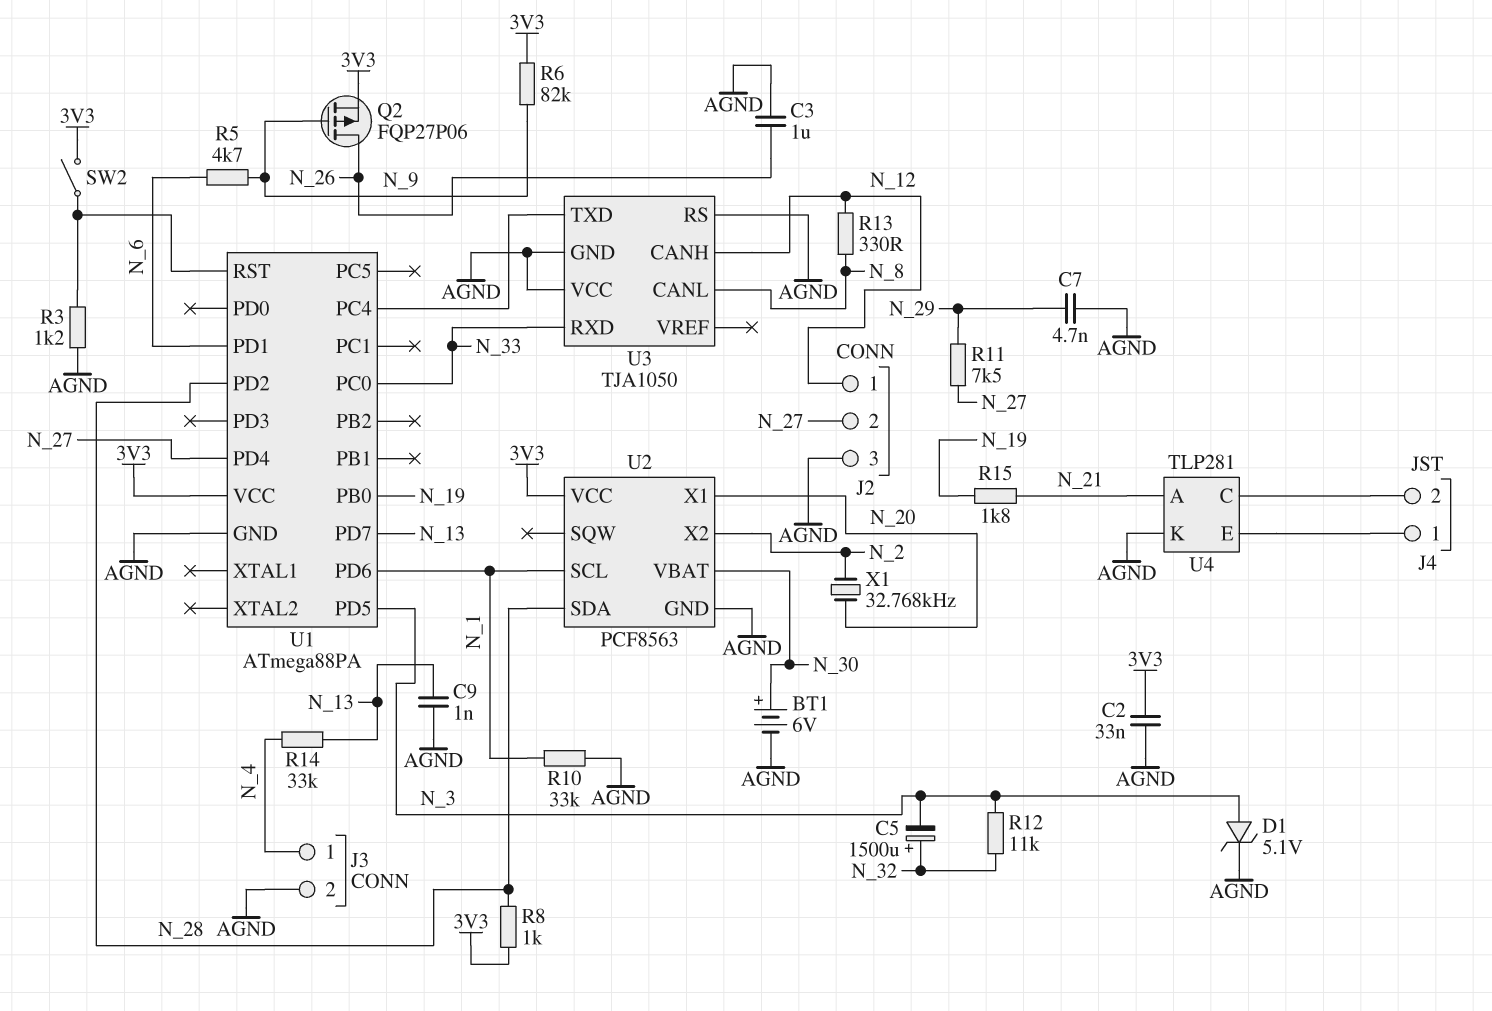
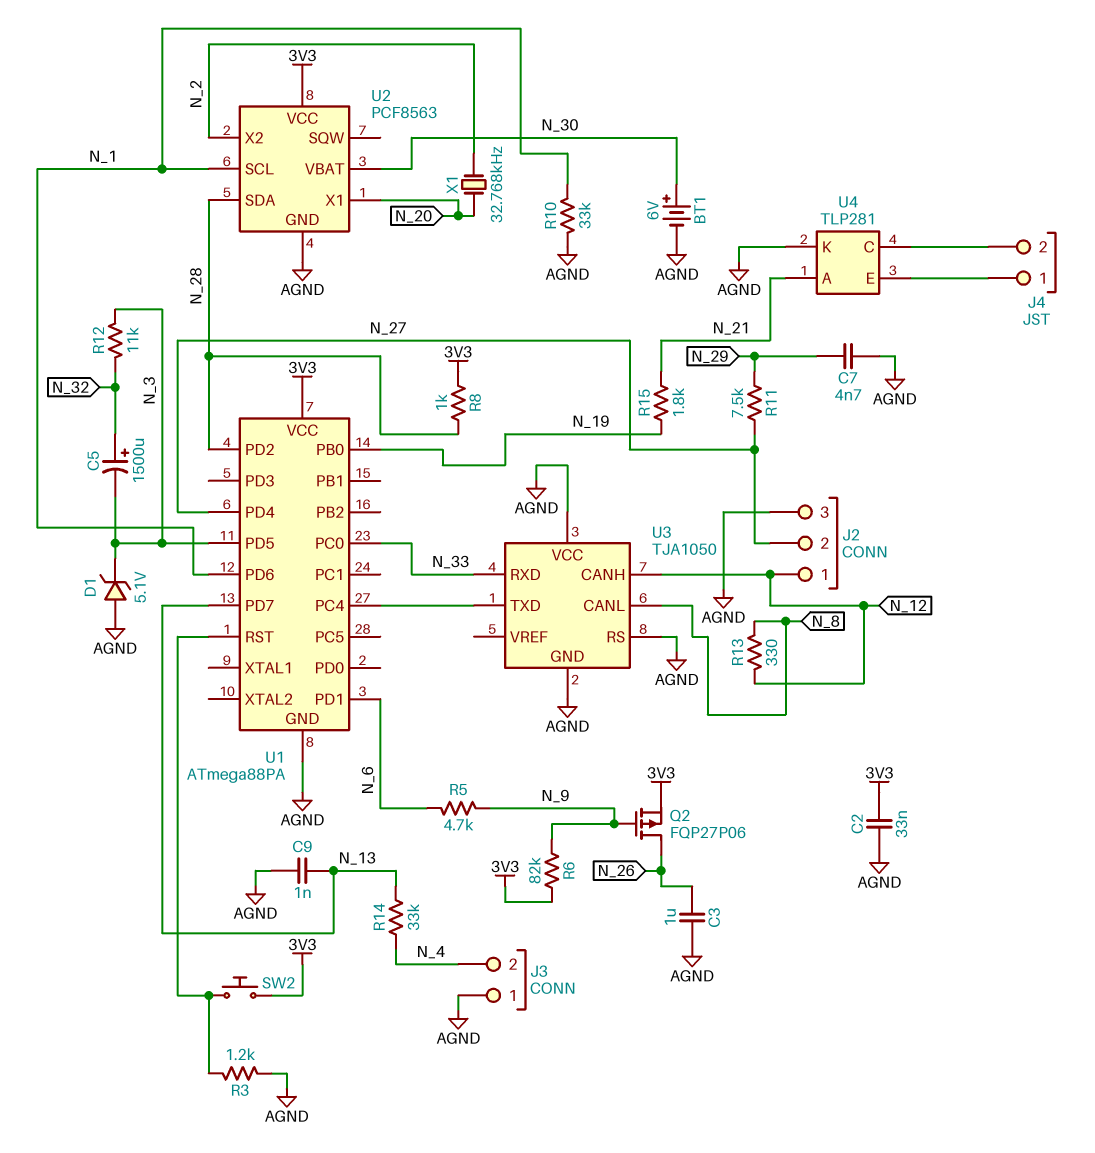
D1: zener 5.1V (A N_3, K AGND) -> zener 5.1V (A AGND, K N_3)
J3 pin 1: N_4 -> AGND
J3 pin 2: AGND -> N_4
SW2: switch (3V3, U1/RST) -> button (3V3, U1/RST)

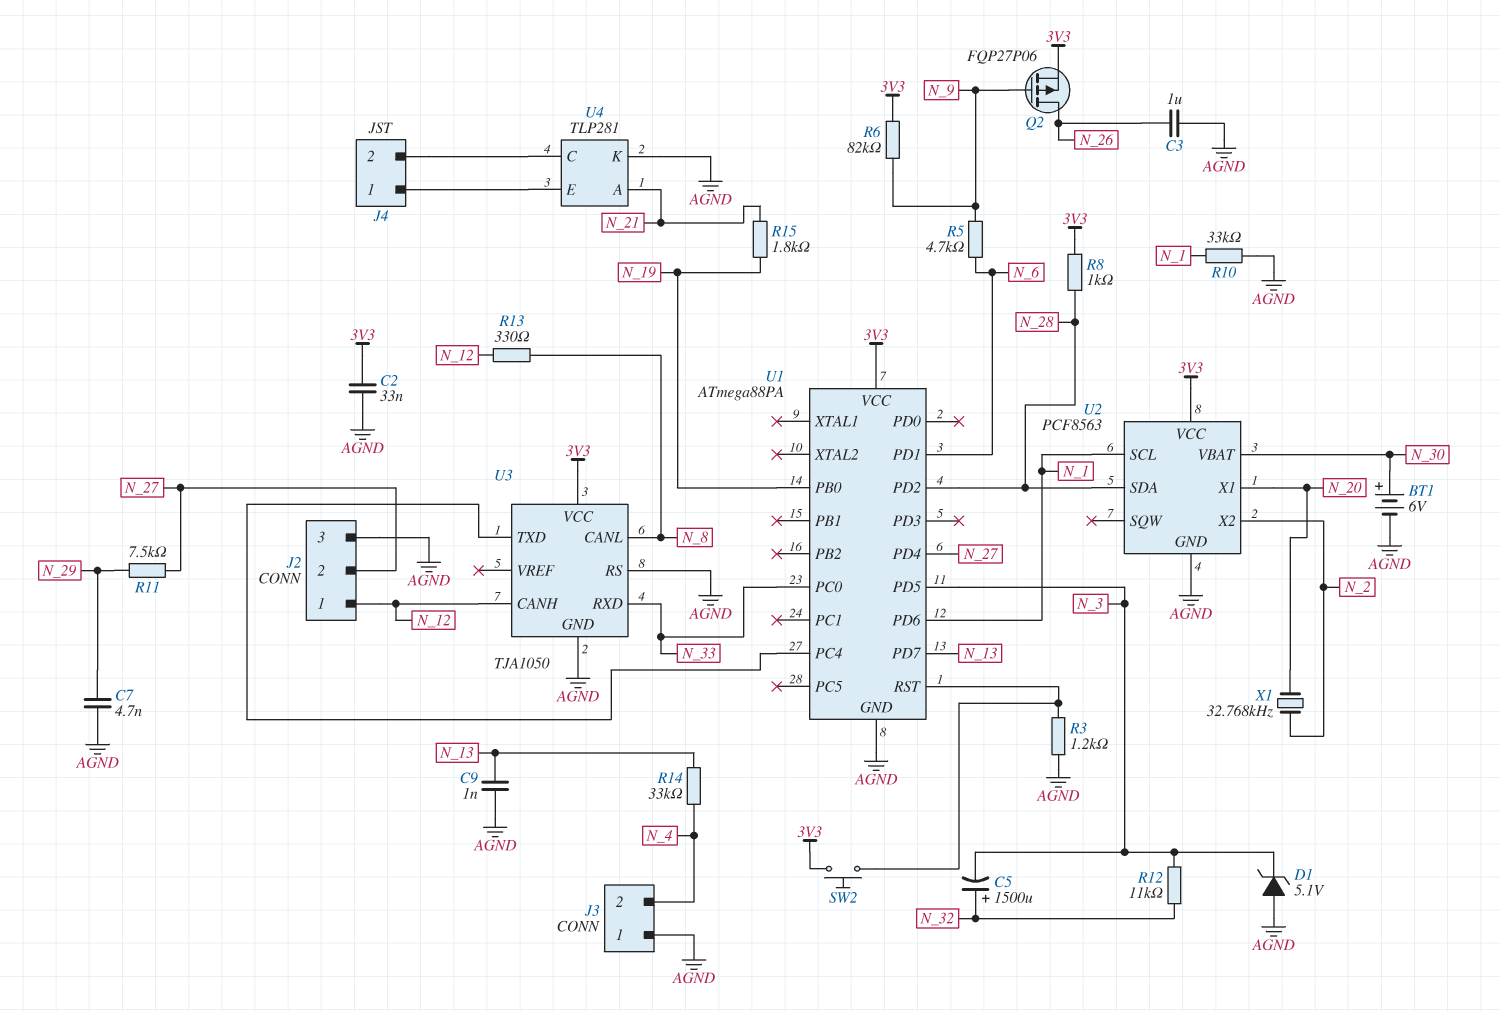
U3 pin VCC: AGND -> 3V3

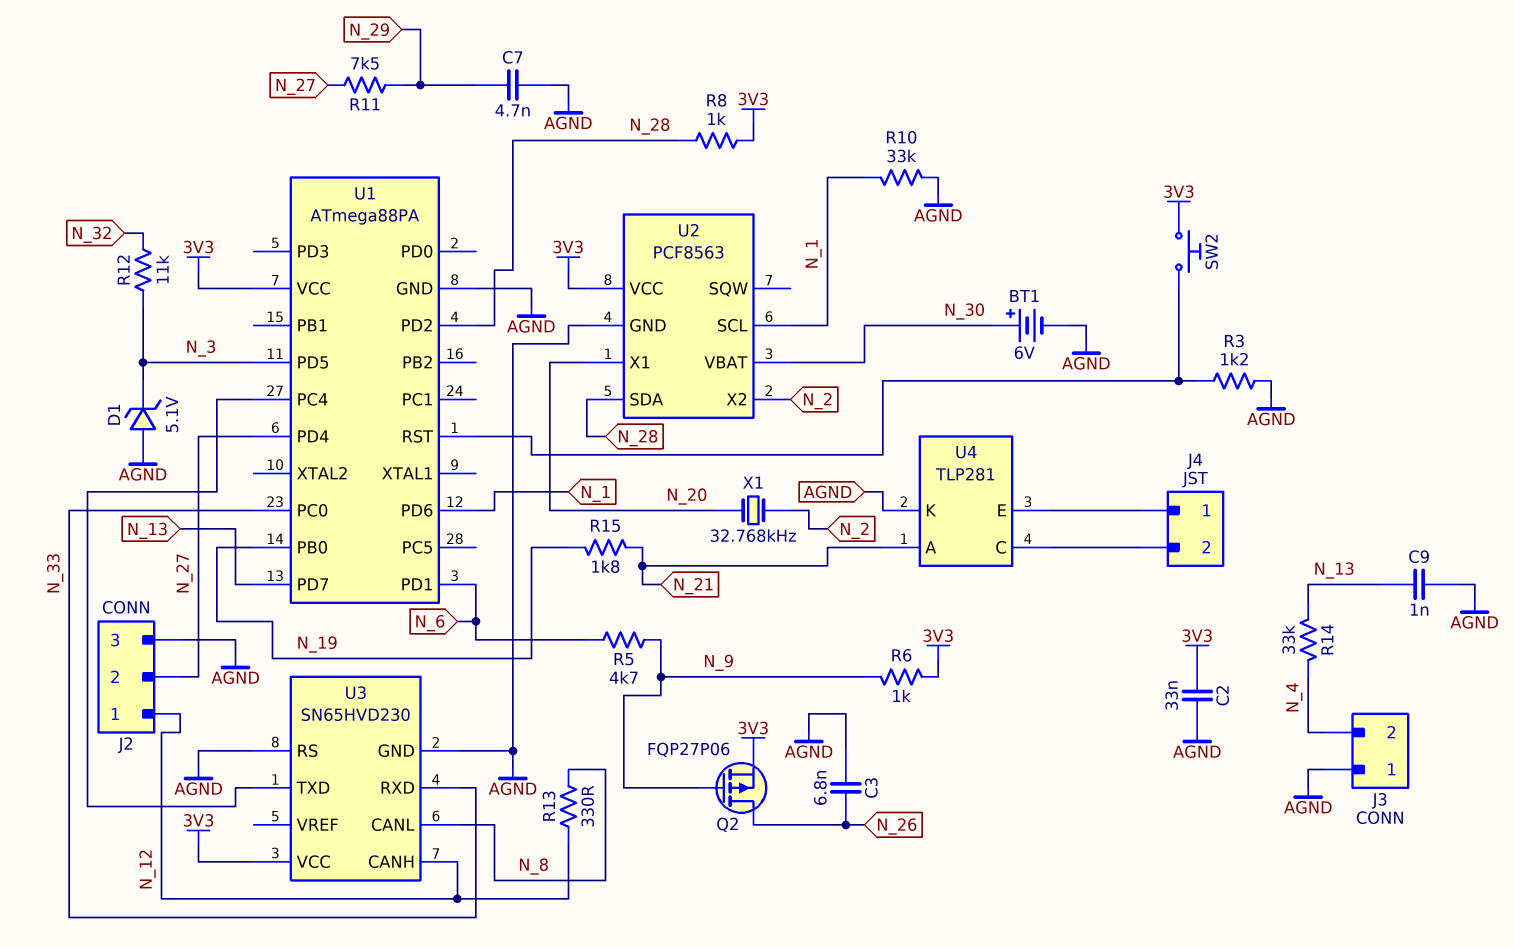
C3: 1uF (AGND, N_26) -> 6.8nF (AGND, N_26)
C5: 1500uF (plus N_32, minus N_3) -> none
R6: 82k (3V3, N_9) -> 1k (3V3, N_9)
U3: TJA1050 -> SN65HVD230

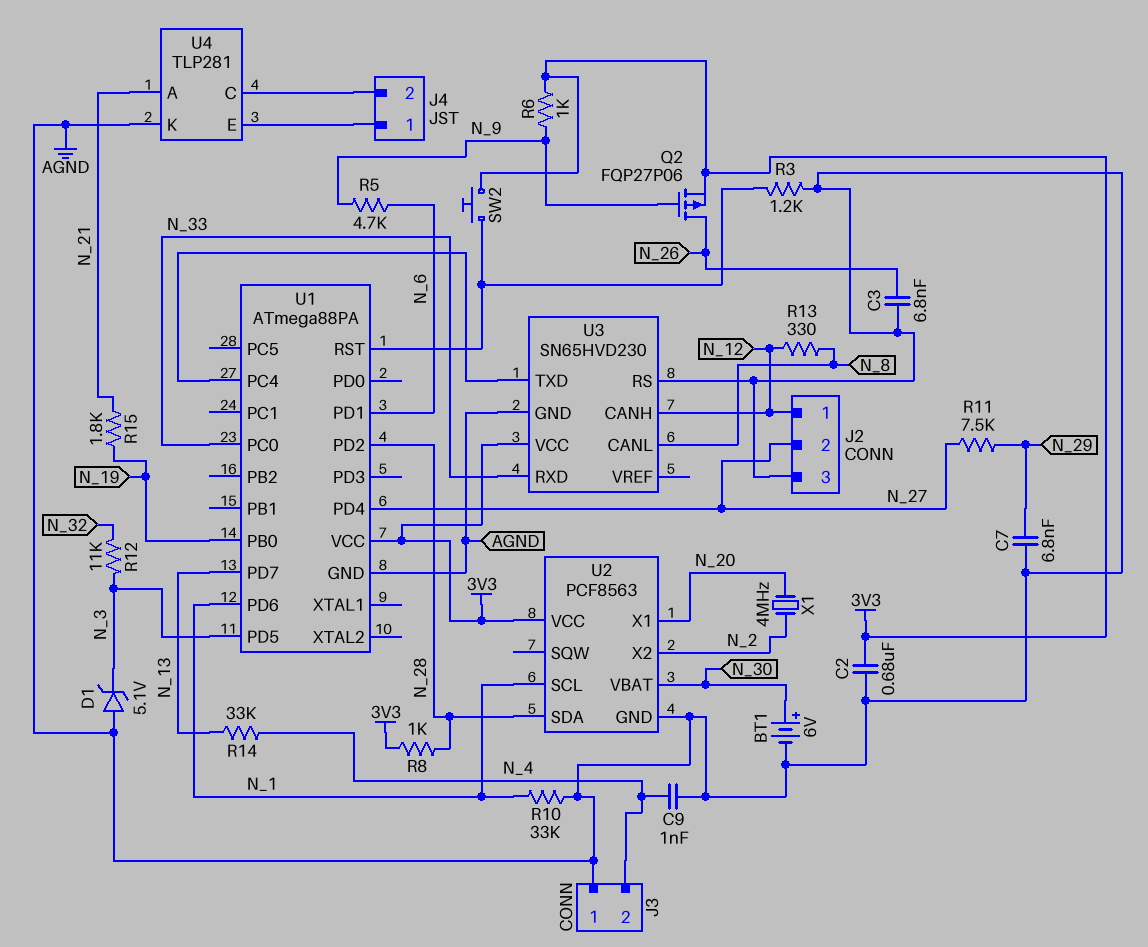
C2: 33nF (3V3, AGND) -> 680nF (3V3, AGND)
C7: 4.7nF (AGND, N_29) -> 6.8nF (AGND, N_29)
C9: 1nF (AGND, N_13) -> 1nF (AGND, N_4)
X1: 32.768kHz (N_2, N_20) -> 4MHz (N_2, N_20)

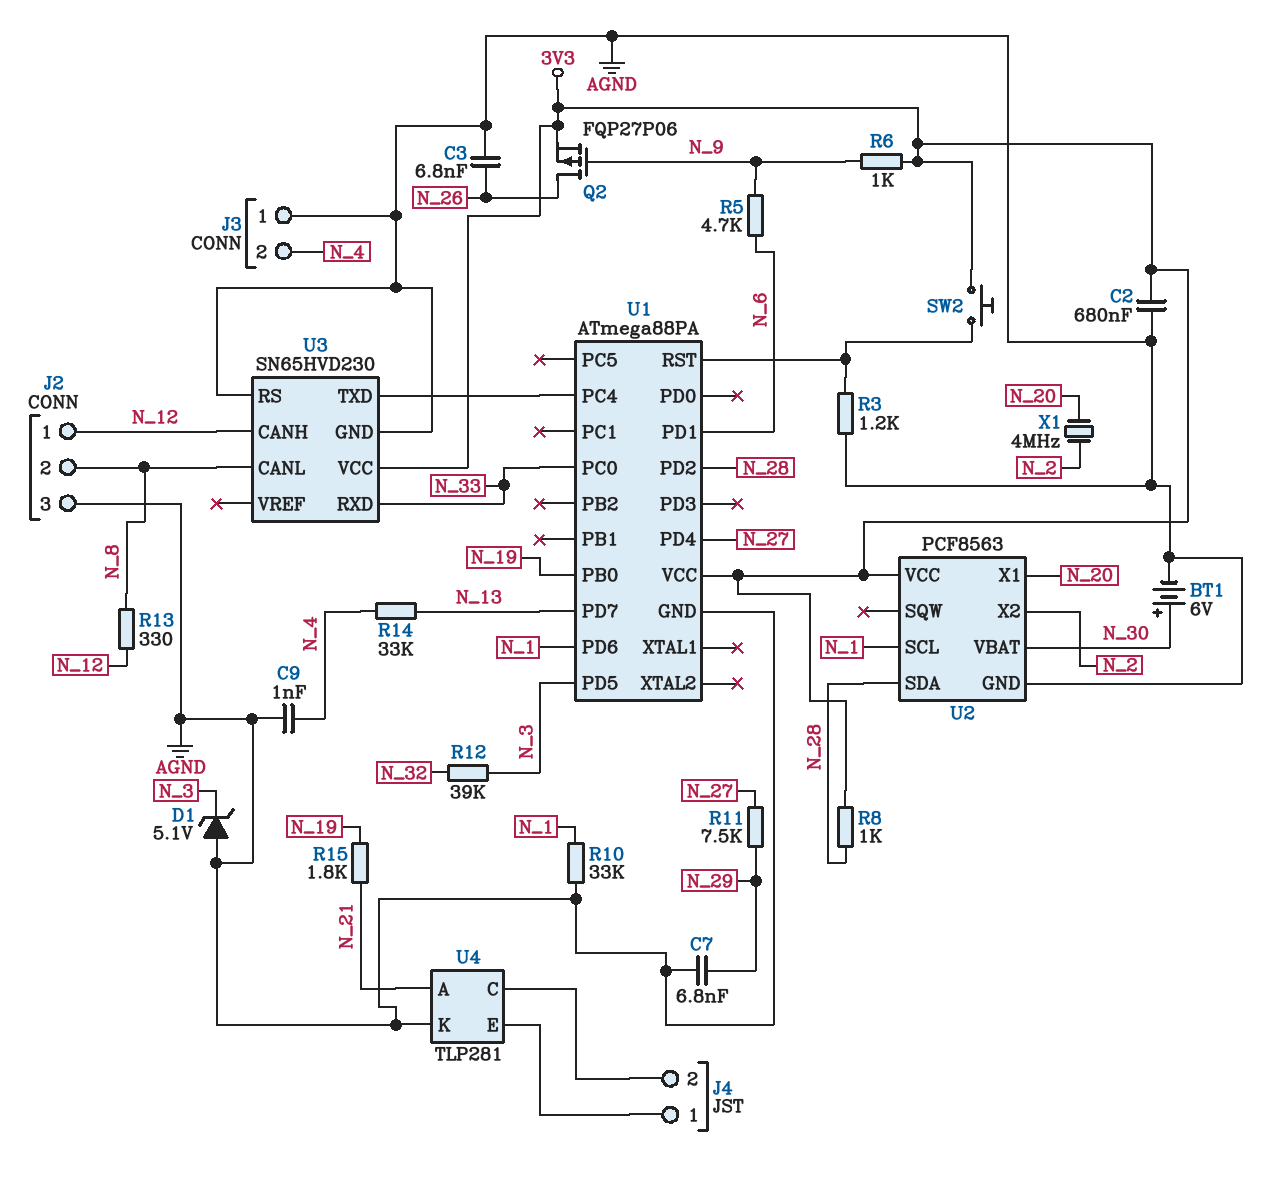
J2 pin 2: N_27 -> N_8
R12: 11k (N_3, N_32) -> 39k (N_3, N_32)

